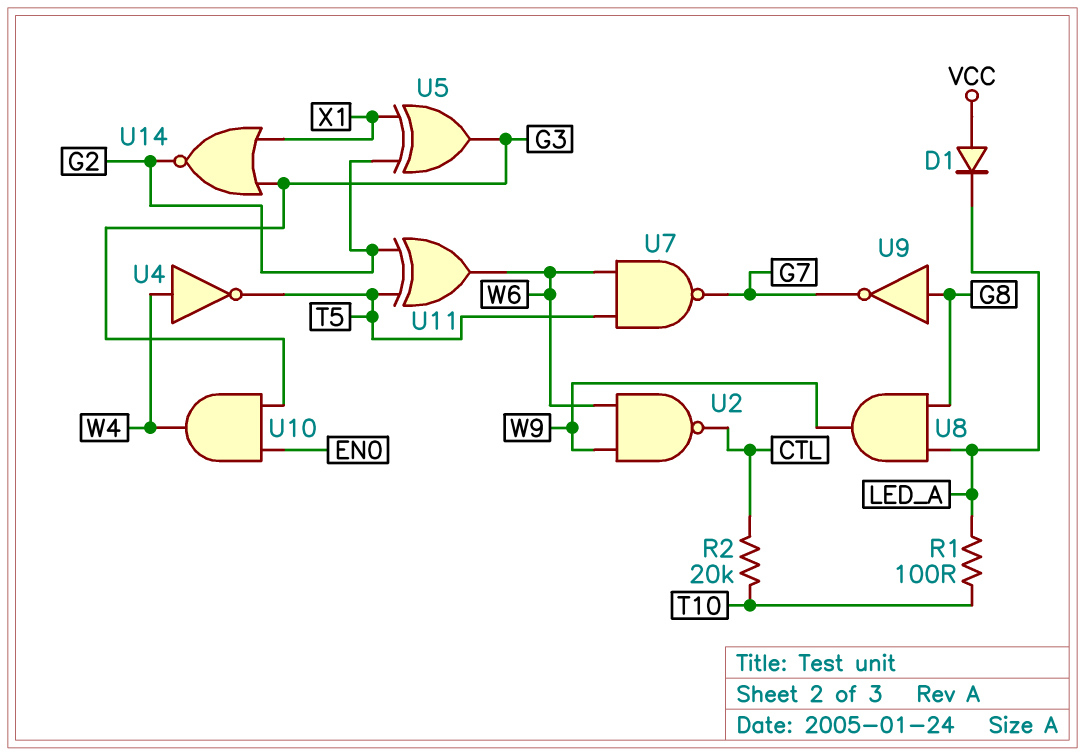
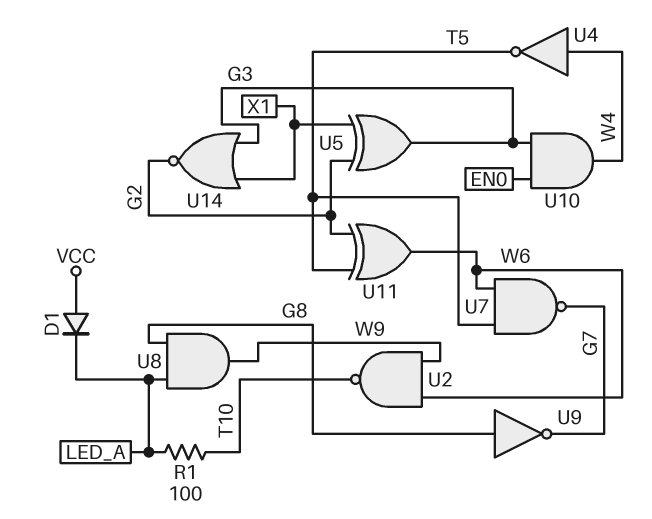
R2: 20k (CTL, T10) -> none
U2: NAND (in W6, in W9, out CTL) -> NAND (in W6, in W9, out T10)

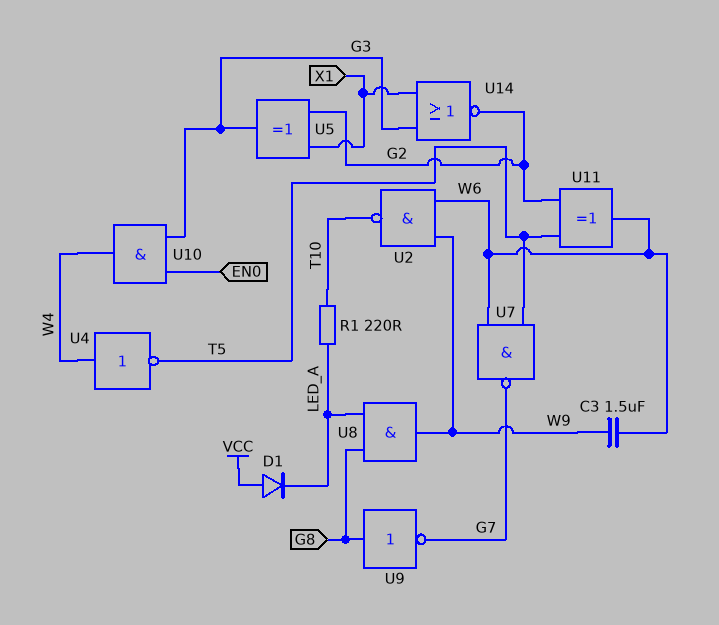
C3: none -> 1.5uF (W6, W9)
R1: 100 (LED_A, T10) -> 220 (LED_A, T10)

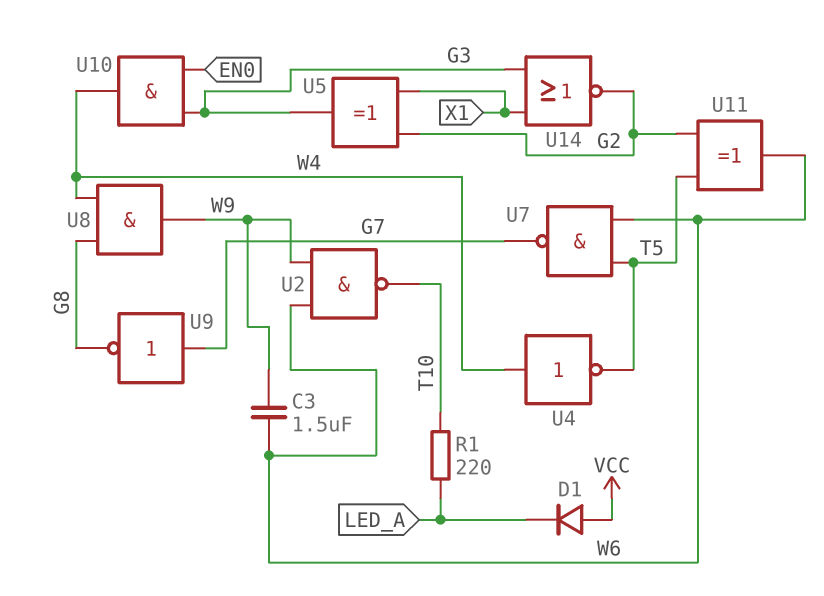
U8: AND (in G8, in LED_A, out W9) -> AND (in G8, in W4, out W9)
U9: NOT (in G8, out G7) -> NOT (in G7, out G8)

